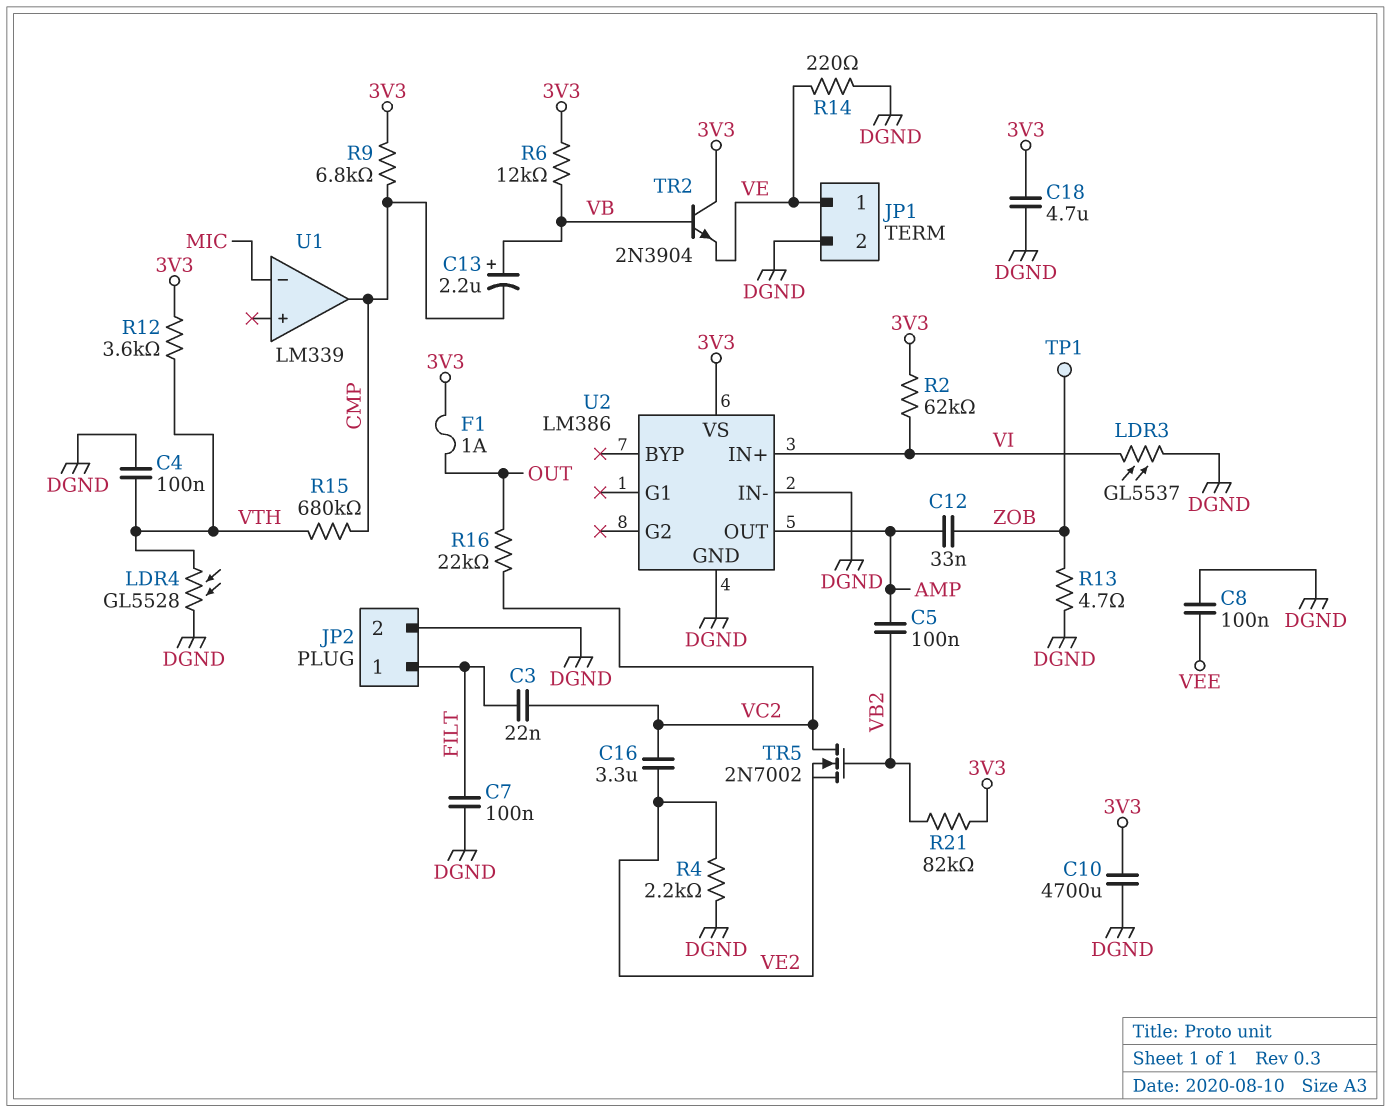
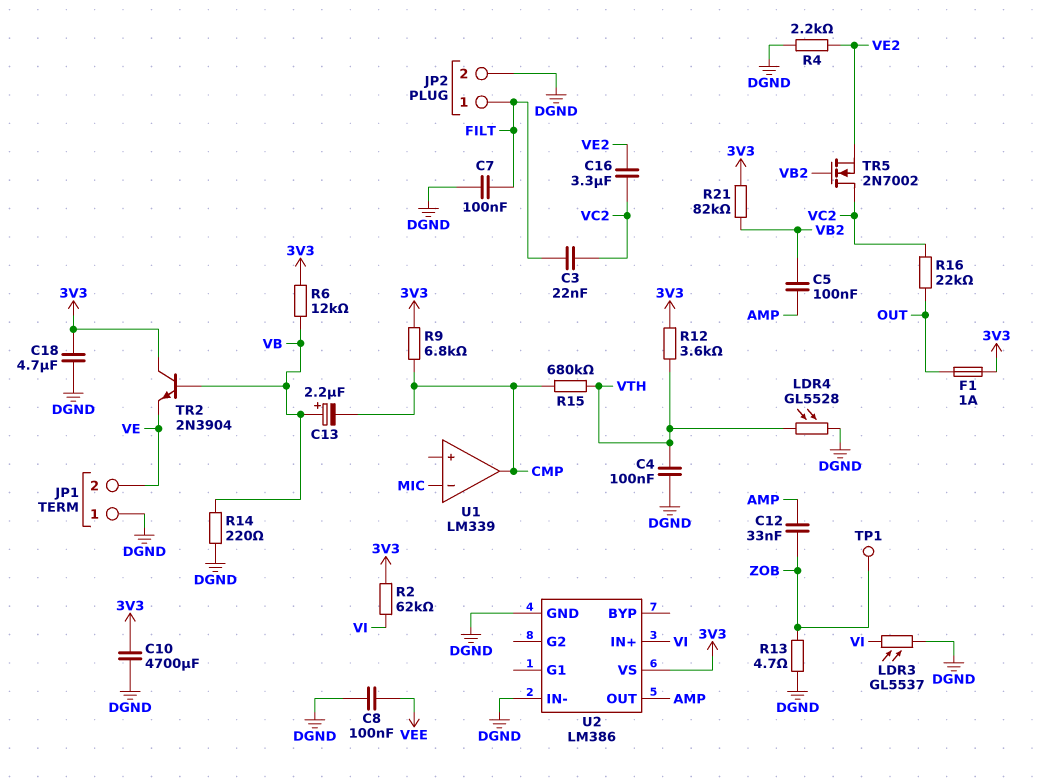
JP1 pin 1: VE -> DGND
JP1 pin 2: DGND -> VE
R14: 220 (DGND, VE) -> 220 (DGND, VB)

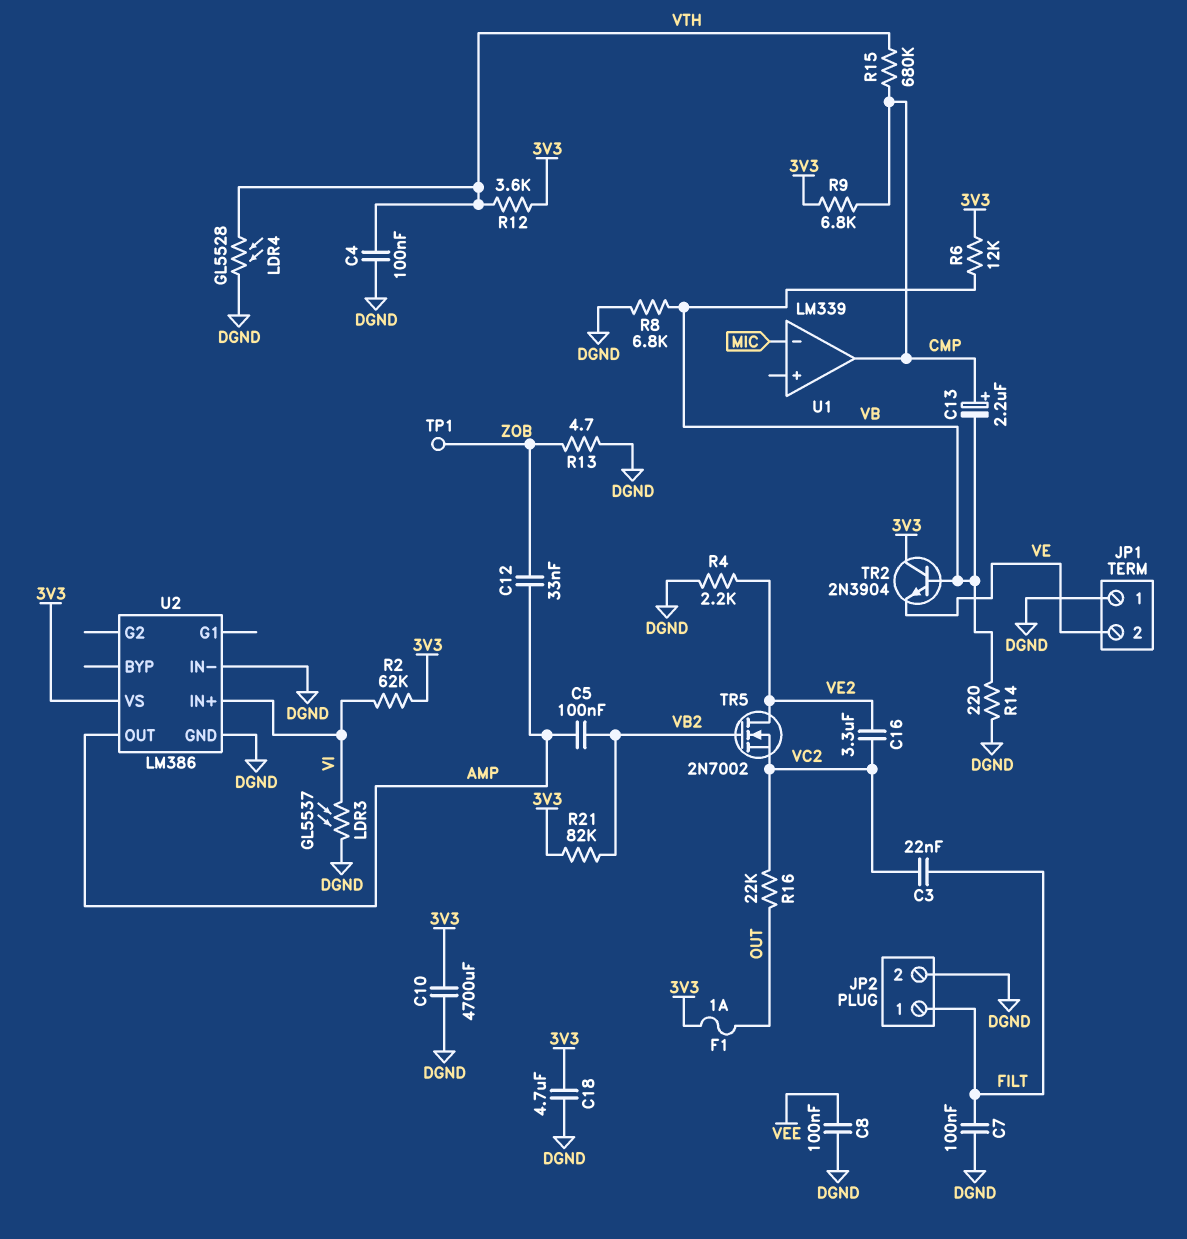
C13: 2.2uF (plus VB, minus CMP) -> 2.2uF (plus CMP, minus VB)
R8: none -> 6.8k (DGND, VB)
TR5: NMOS 2N7002 (G VB2, D VC2, S VE2) -> NMOS 2N7002 (G VB2, D VE2, S VC2)

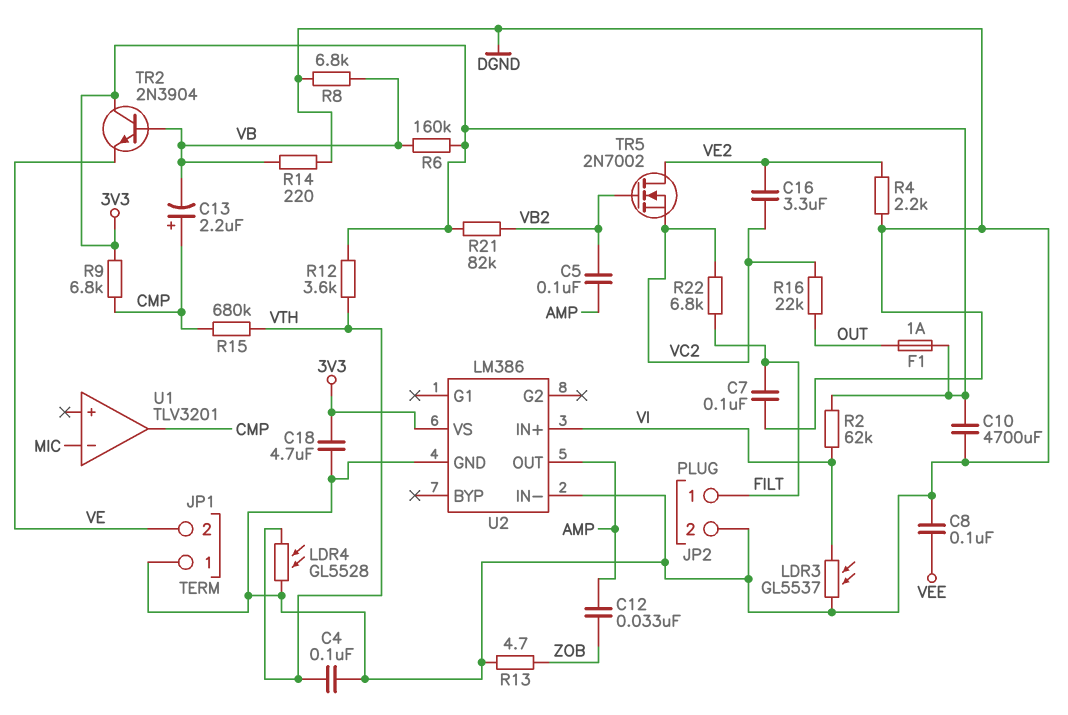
C3: 22nF (FILT, VC2) -> none
R6: 12k (3V3, VB) -> 160k (3V3, VB)
R22: none -> 6.8k (FILT, VC2)
TP1: test point (ZOB) -> none
U1: LM339 -> TLV3201

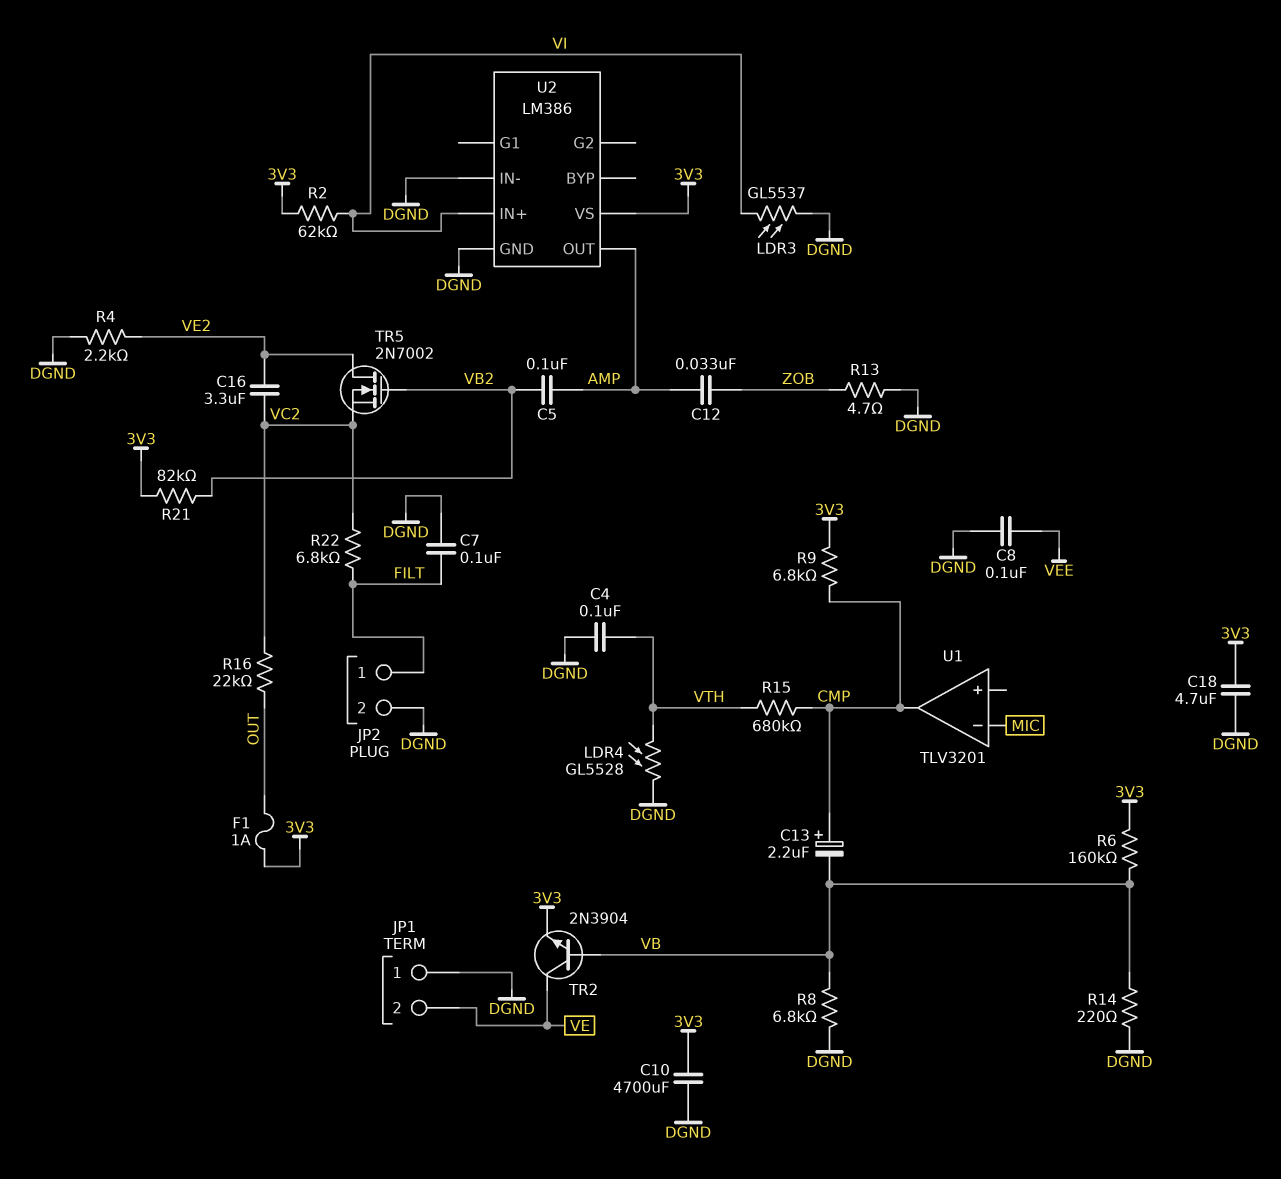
R12: 3.6k (3V3, VTH) -> none
TR2: NPN 2N3904 (B VB, C 3V3, E VE) -> NPN 2N3904 (B VB, C VE, E 3V3)

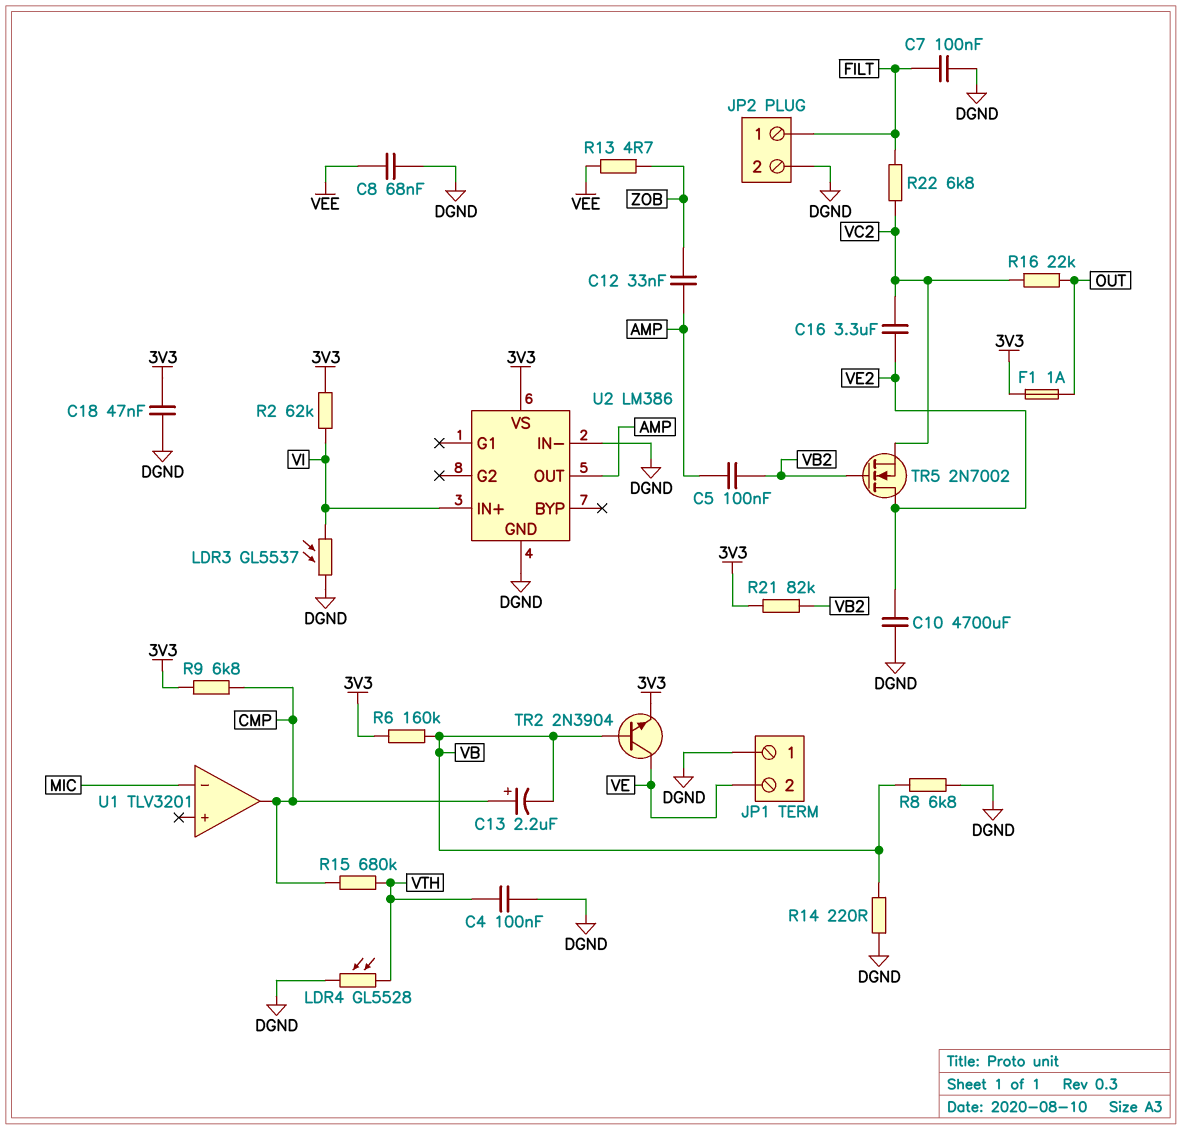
C8: 100nF (DGND, VEE) -> 68nF (DGND, VEE)
C10: 4700uF (3V3, DGND) -> 4700uF (DGND, VE2)
C18: 4.7uF (3V3, DGND) -> 47nF (3V3, DGND)
R4: 2.2k (DGND, VE2) -> none
R13: 4.7 (DGND, ZOB) -> 4.7 (VEE, ZOB)

